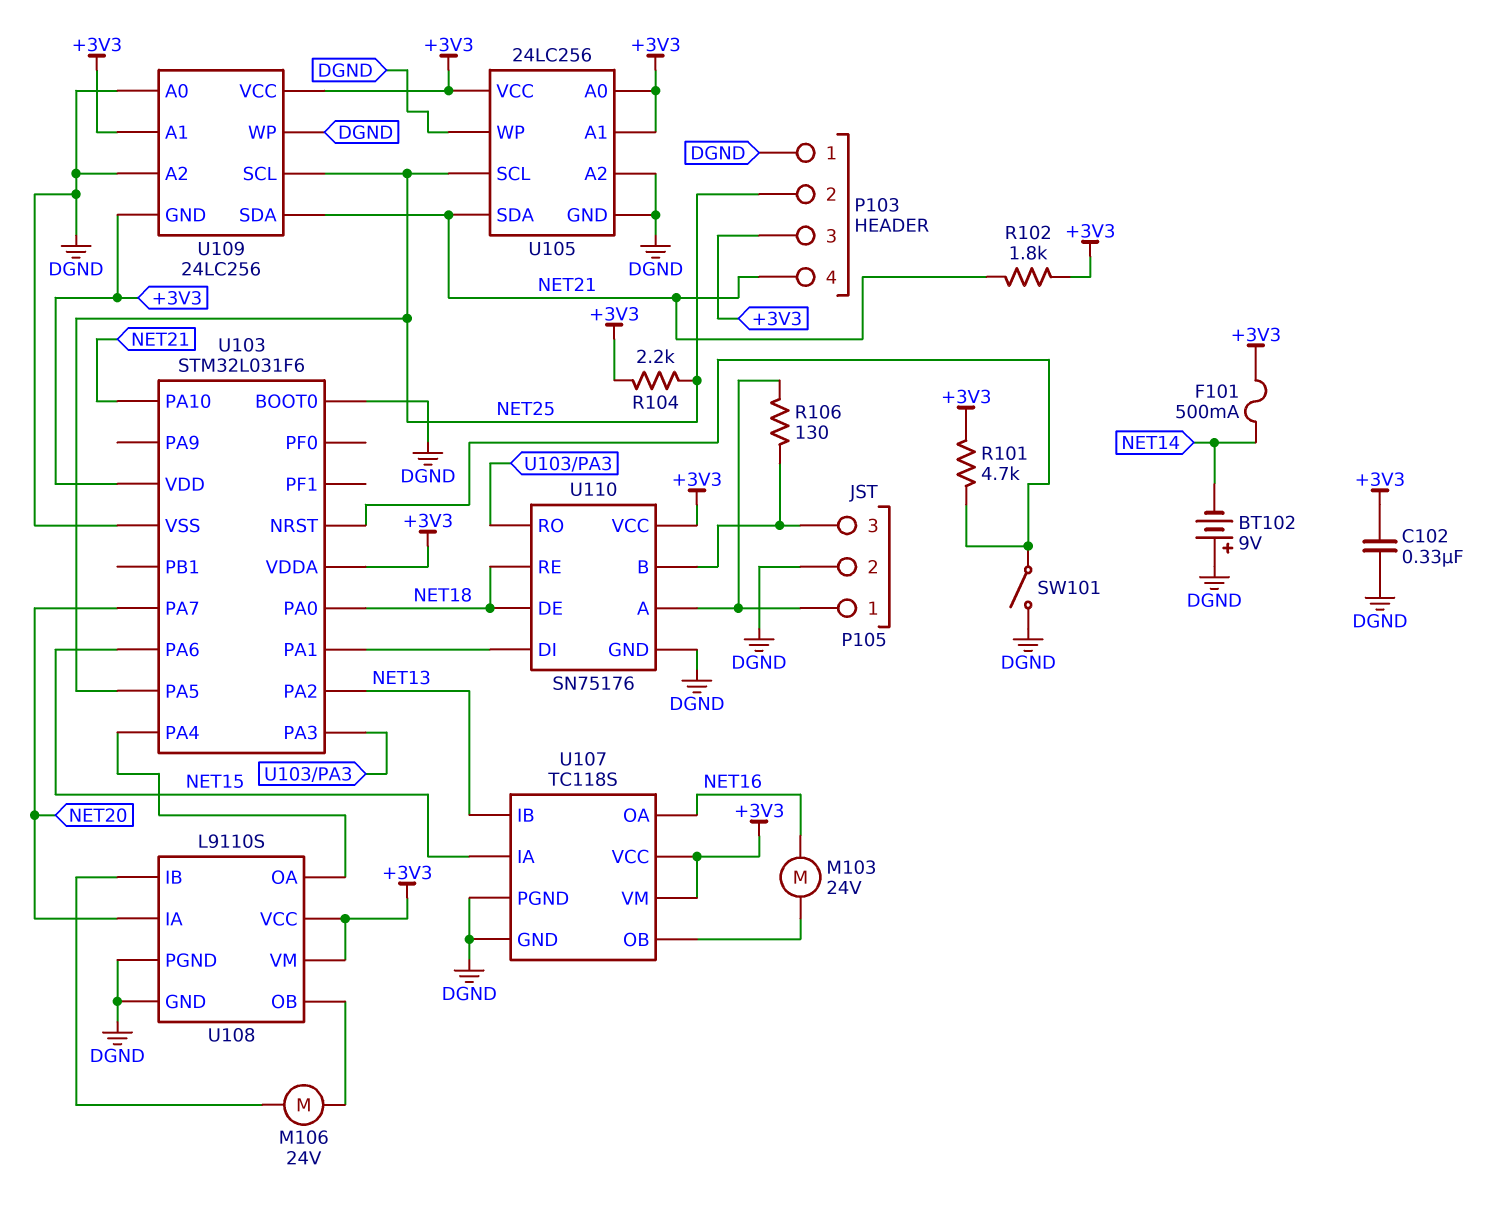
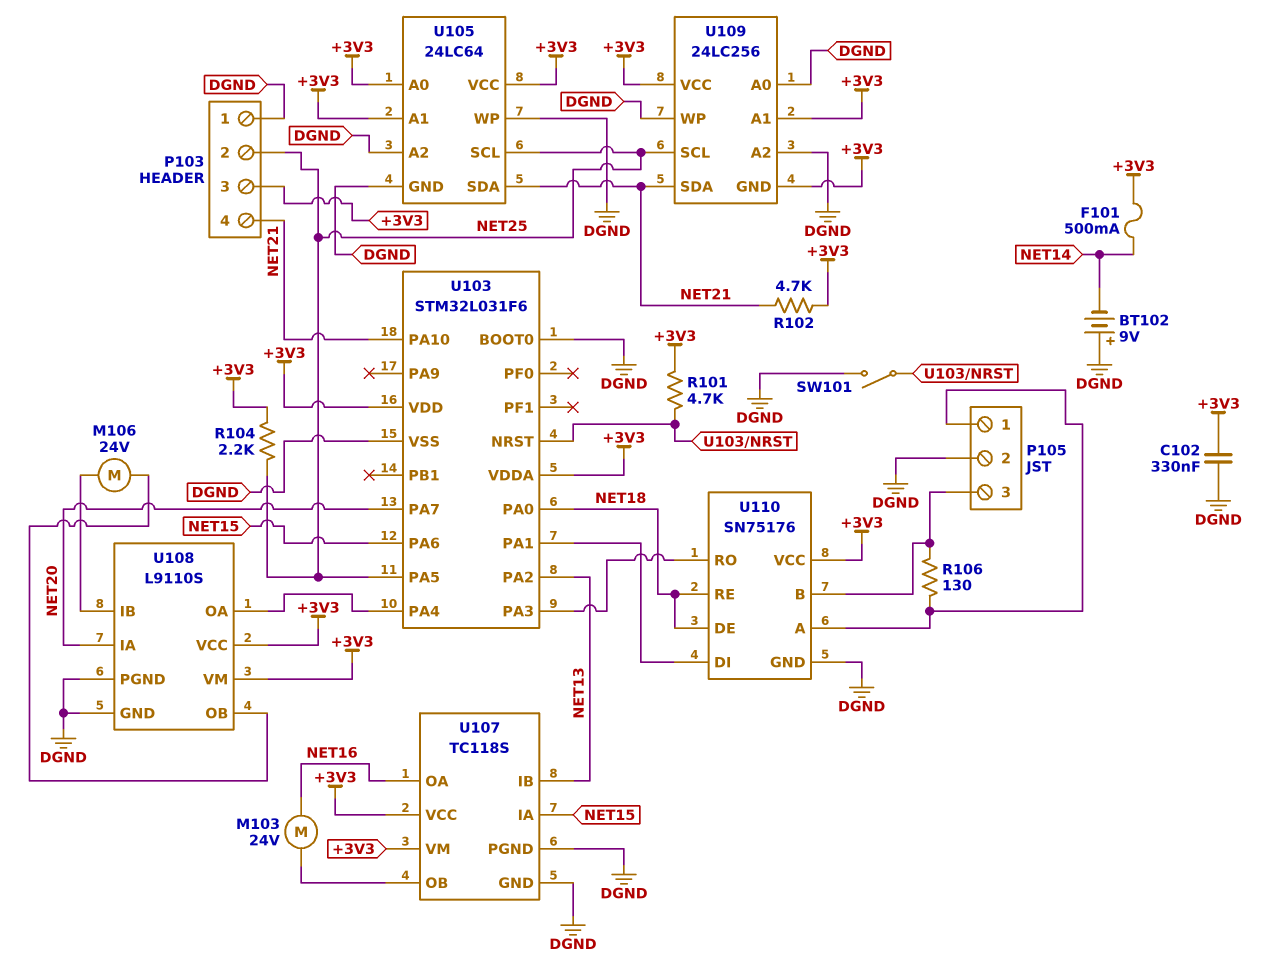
R102: 1.8k (+3V3, NET21) -> 4.7k (+3V3, NET21)
U105: 24LC256 -> 24LC64

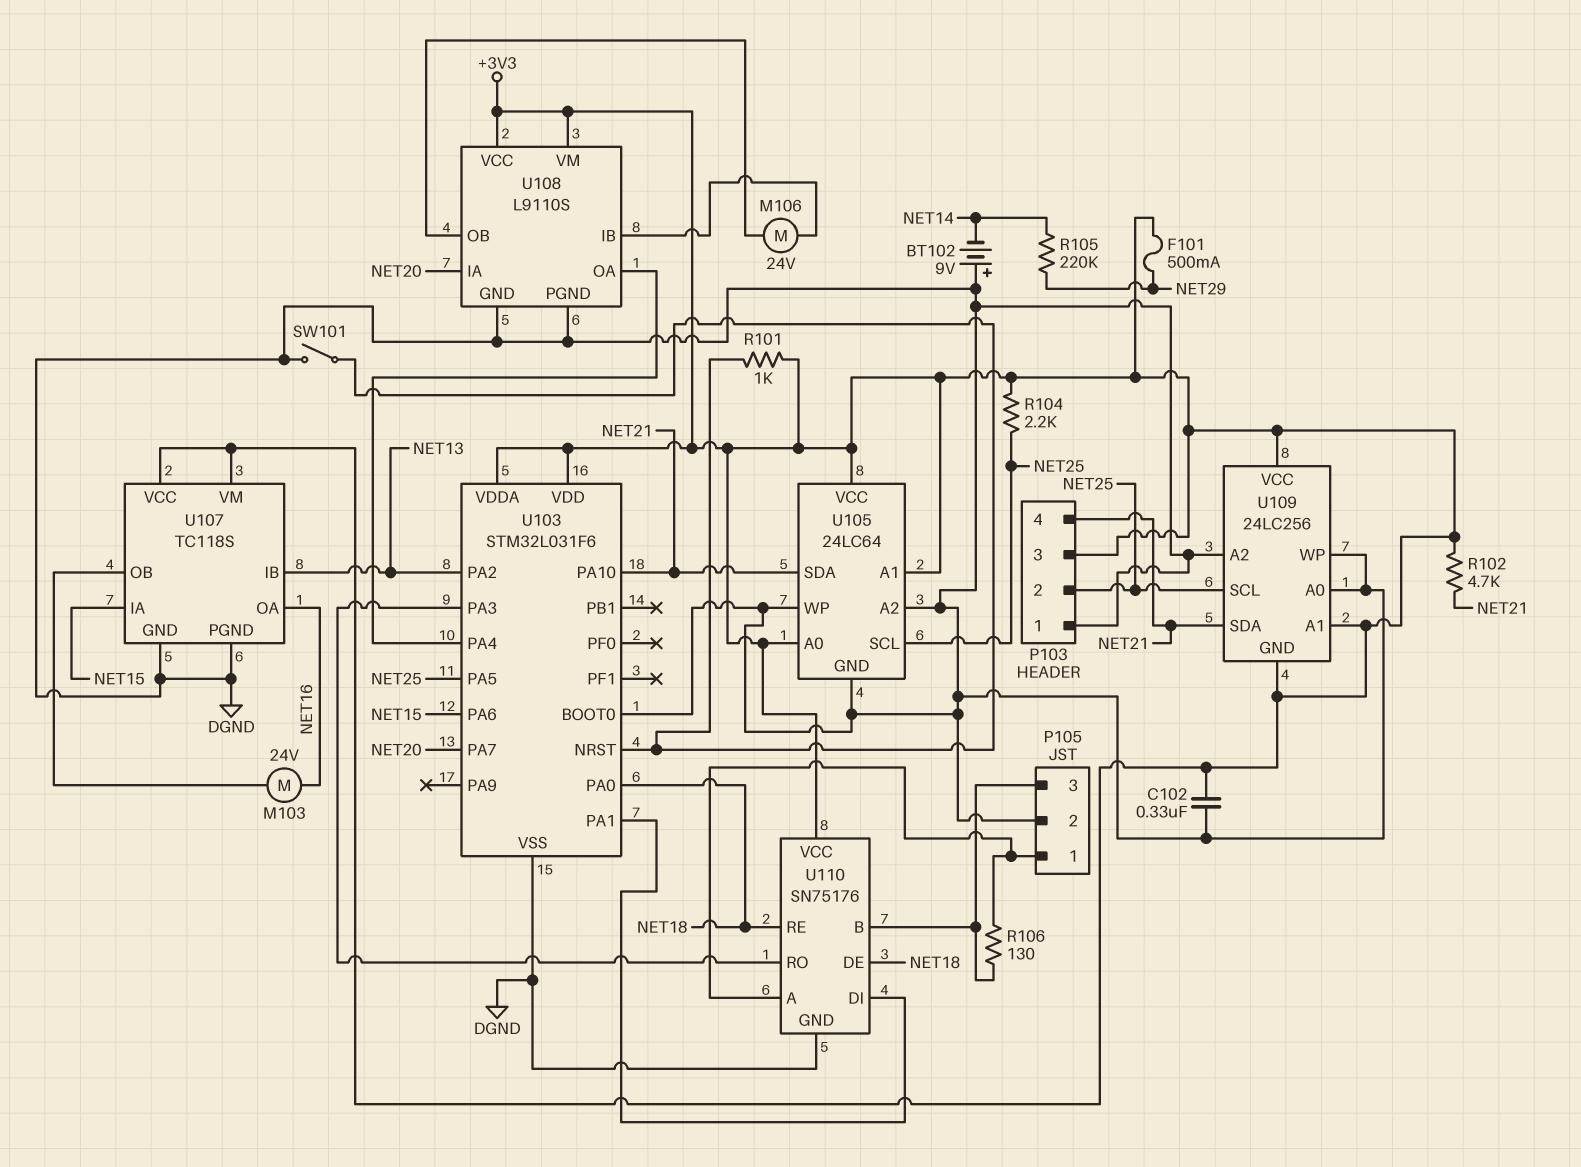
F101: 500mA (+3V3, NET14) -> 500mA (+3V3, NET29)
R101: 4.7k (+3V3, U103/NRST) -> 1k (+3V3, U103/NRST)
R105: none -> 220k (NET14, NET29)

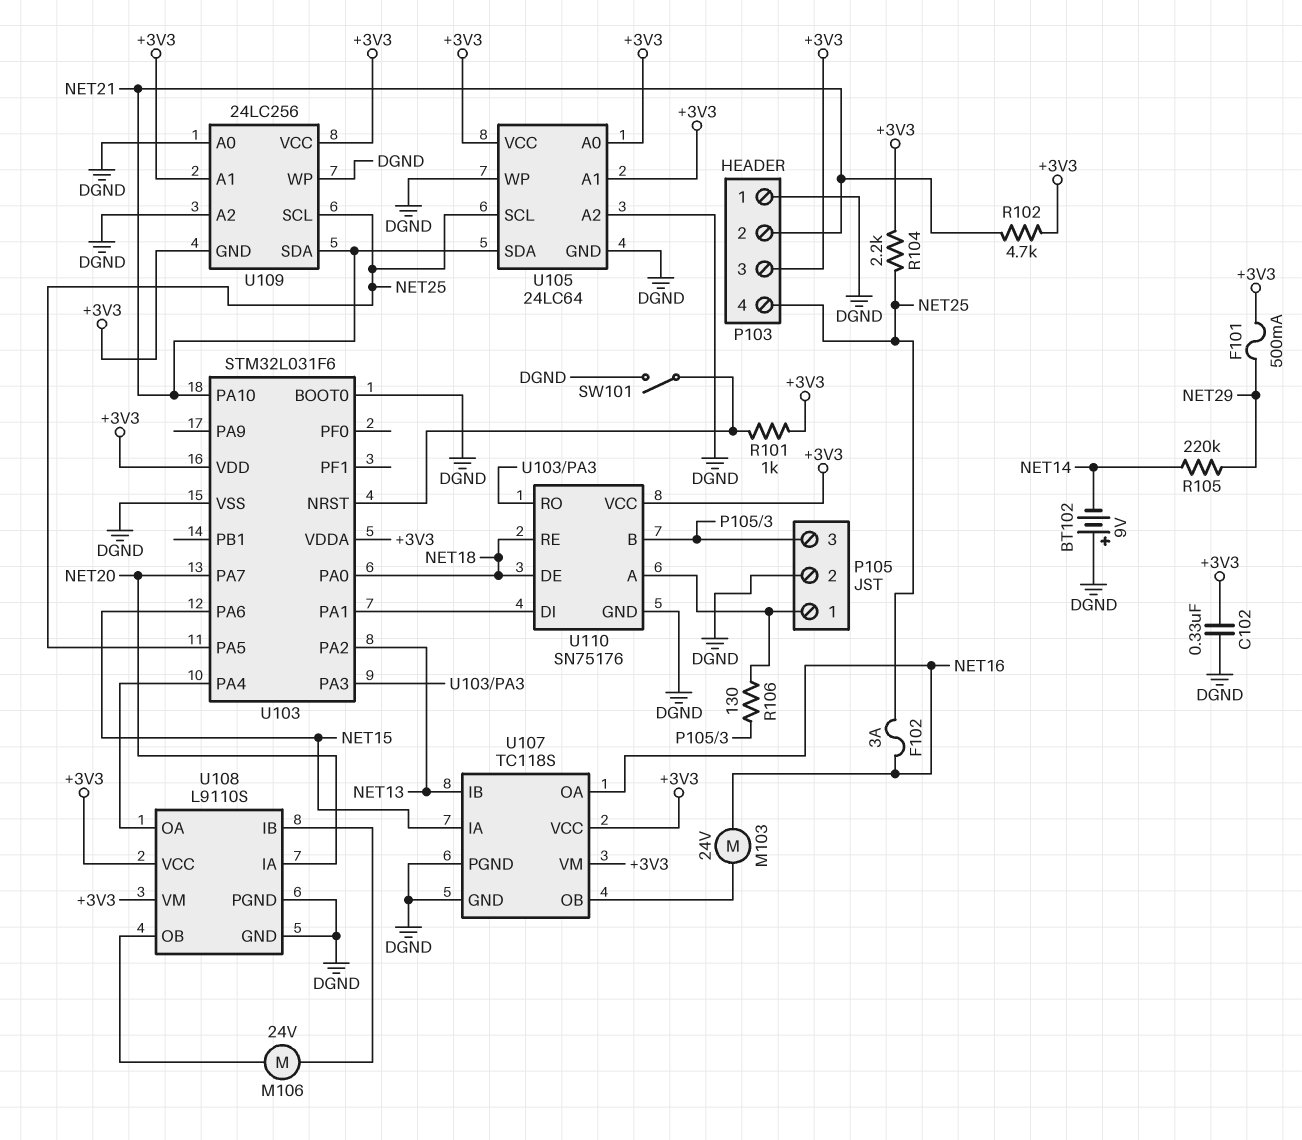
F102: none -> 3A (NET16, NET25)
P103 pin 2: NET25 -> NET21
P103 pin 4: NET21 -> NET25

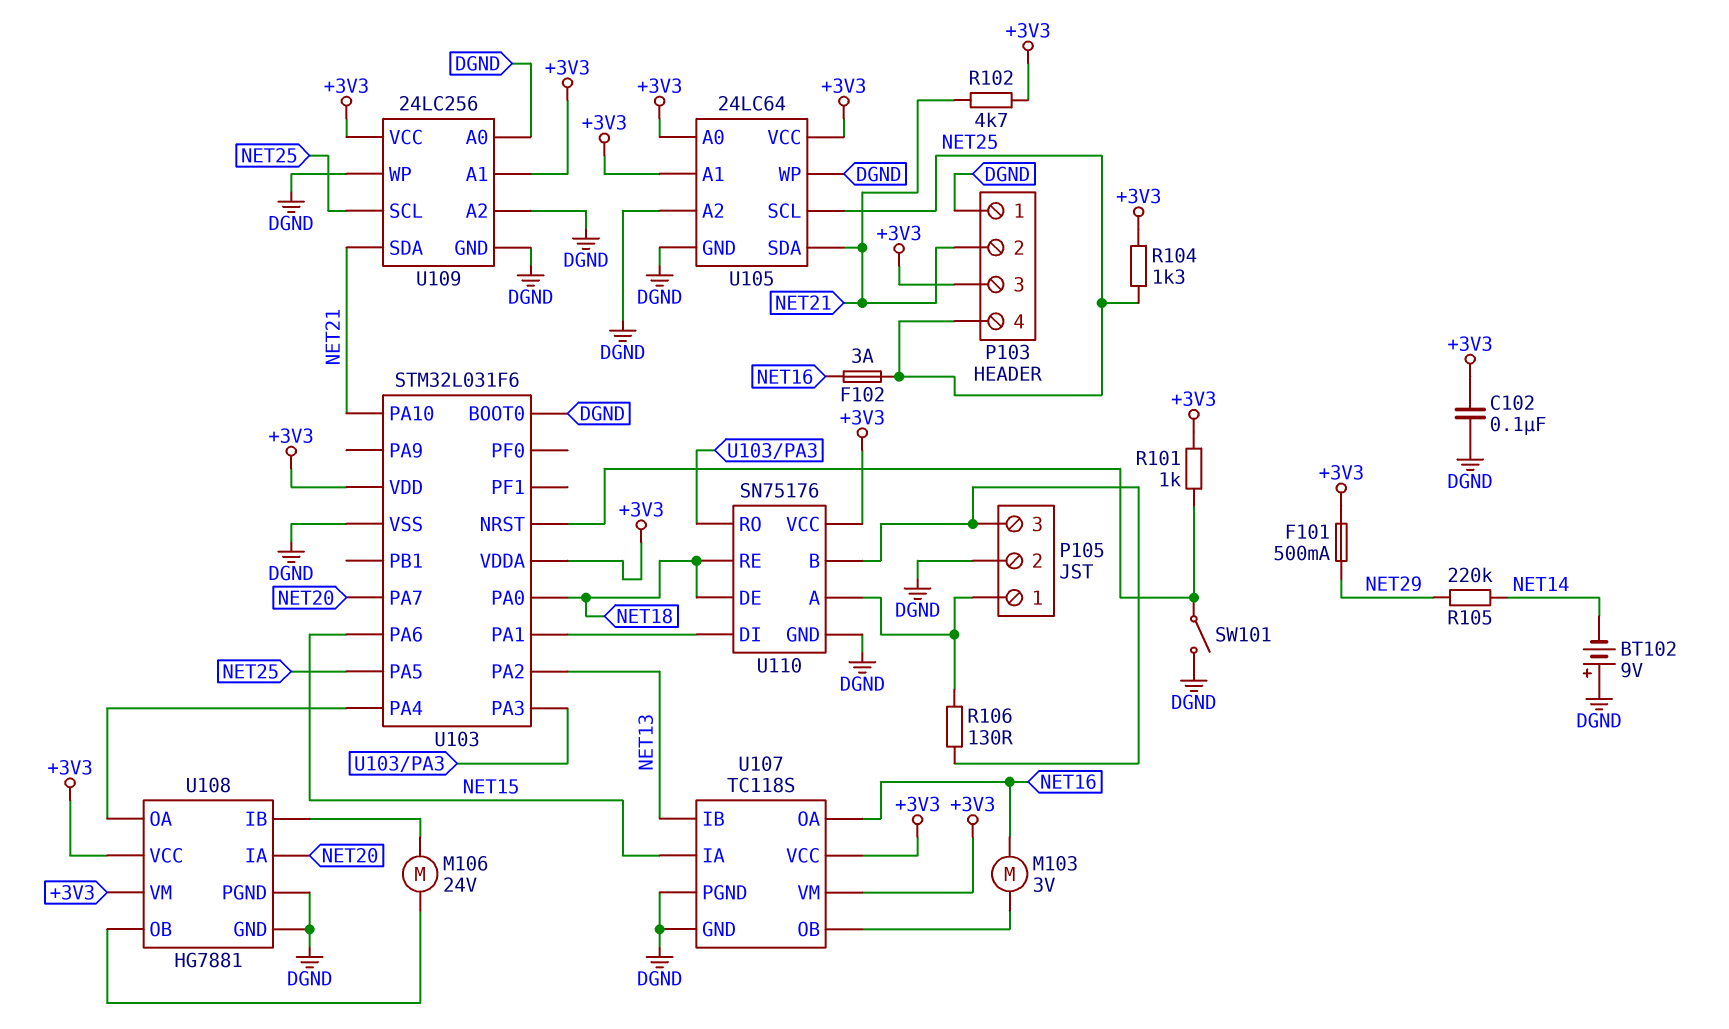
C102: 330nF (+3V3, DGND) -> 100nF (+3V3, DGND)
M103: motor 24V (NET16, U107/OB) -> motor 3V (NET16, U107/OB)
R104: 2.2k (+3V3, NET25) -> 1.3k (+3V3, NET25)
U108: L9110S -> HG7881
U109 pin GND: +3V3 -> DGND

